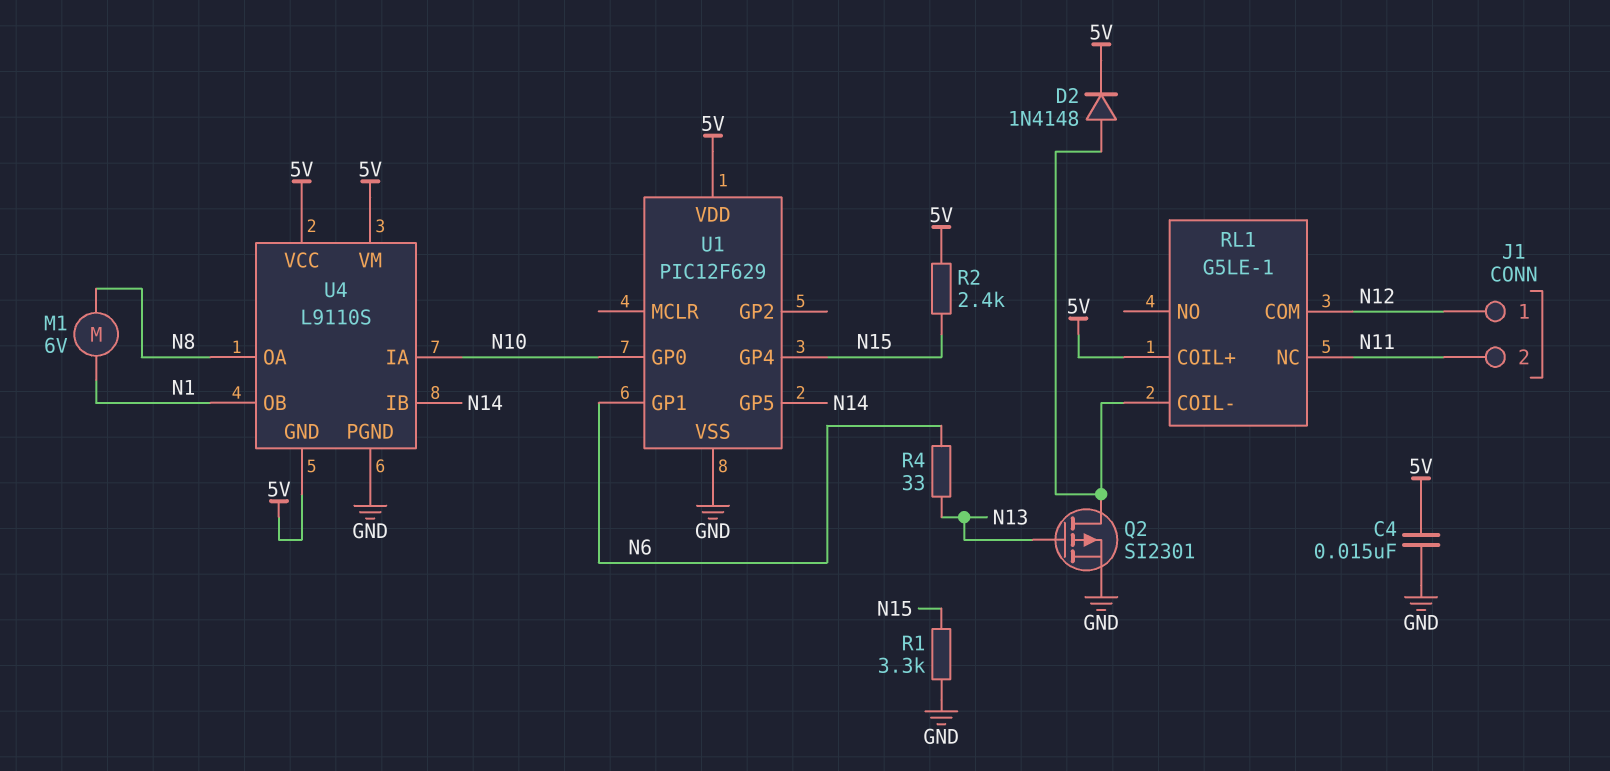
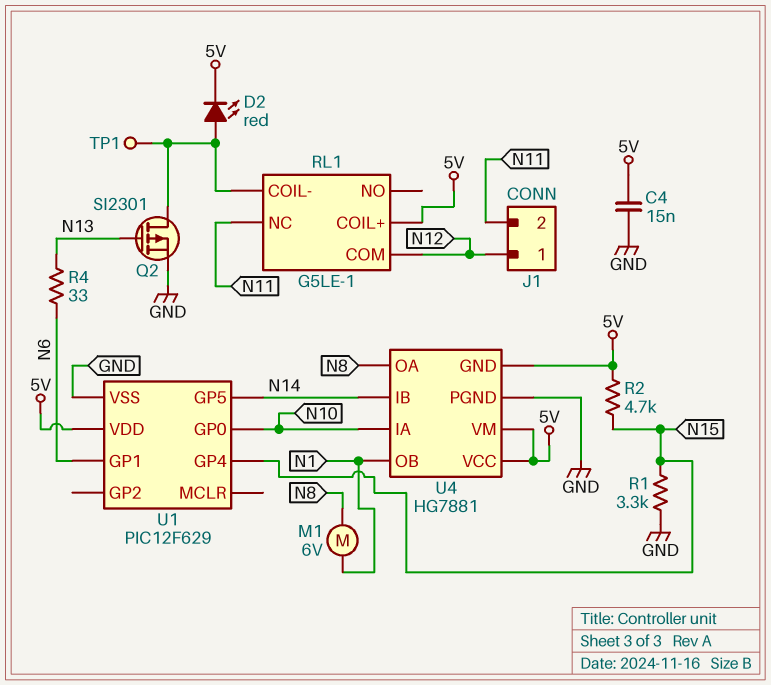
D2: diode 1N4148 (A RL1/COIL-, K 5V) -> LED red (A RL1/COIL-, K 5V)
R2: 2.4k (5V, N15) -> 4.7k (5V, N15)
TP1: none -> test point (RL1/COIL-)
U4: L9110S -> HG7881

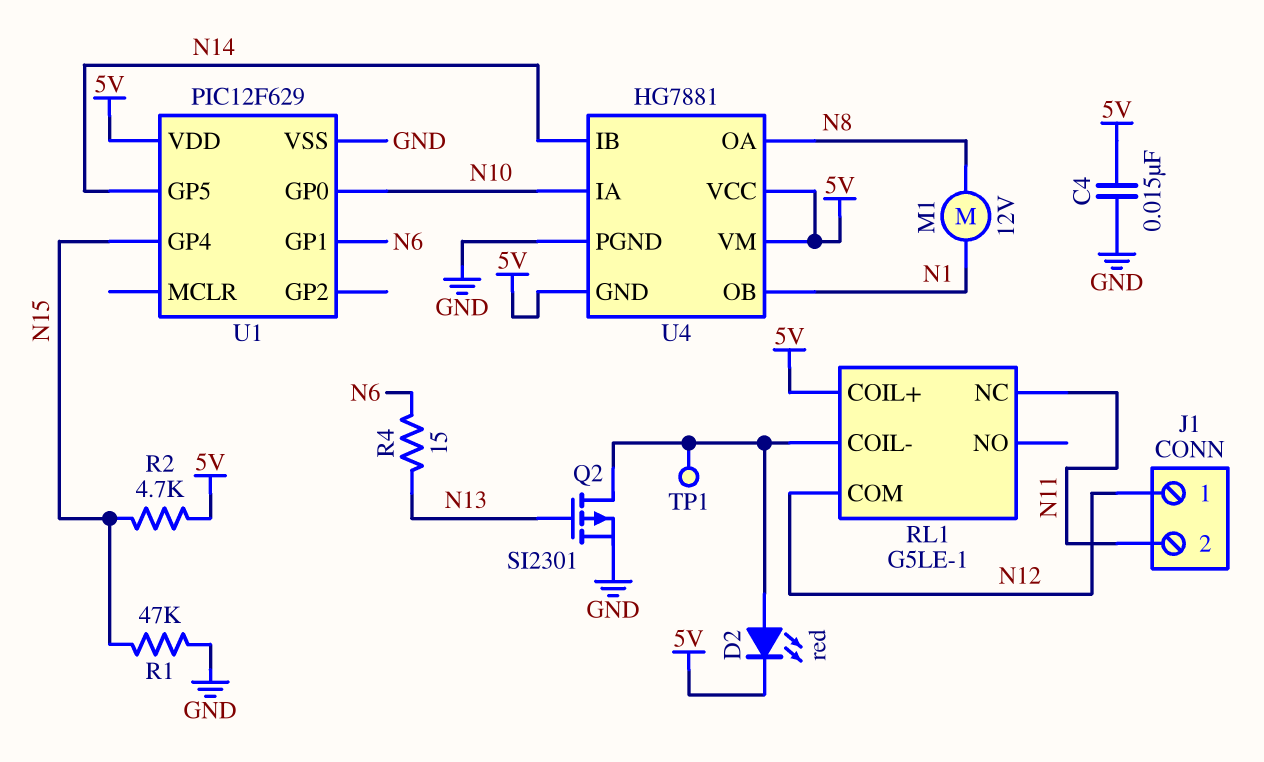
M1: motor 6V (N1, N8) -> motor 12V (N1, N8)
R1: 3.3k (GND, N15) -> 47k (GND, N15)
R4: 33 (N6, N13) -> 15 (N6, N13)

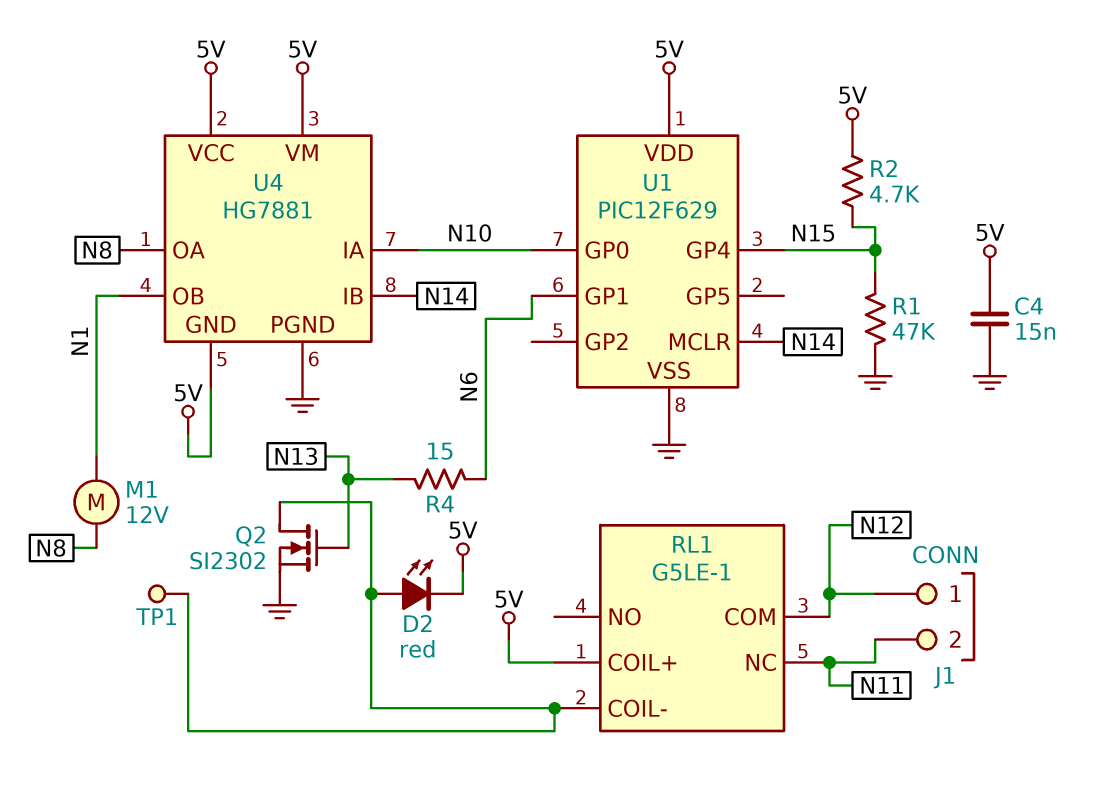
Q2: PMOS SI2301 (G N13, D RL1/COIL-, S GND) -> NMOS SI2302 (G N13, D RL1/COIL-, S GND)
U1 pin GP5: N14 -> none
U1 pin MCLR: none -> N14

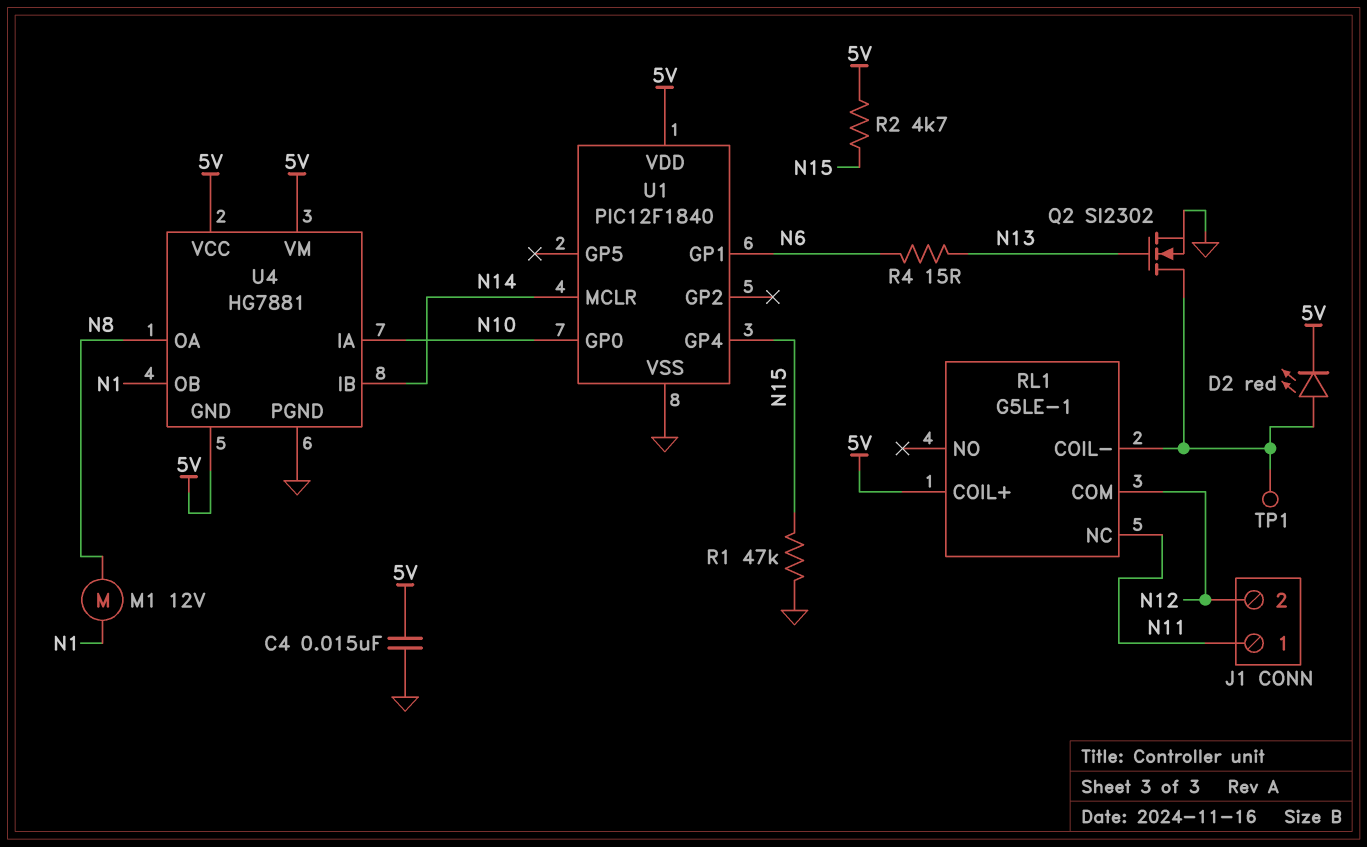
J1 pin 1: N12 -> N11
J1 pin 2: N11 -> N12
U1: PIC12F629 -> PIC12F1840

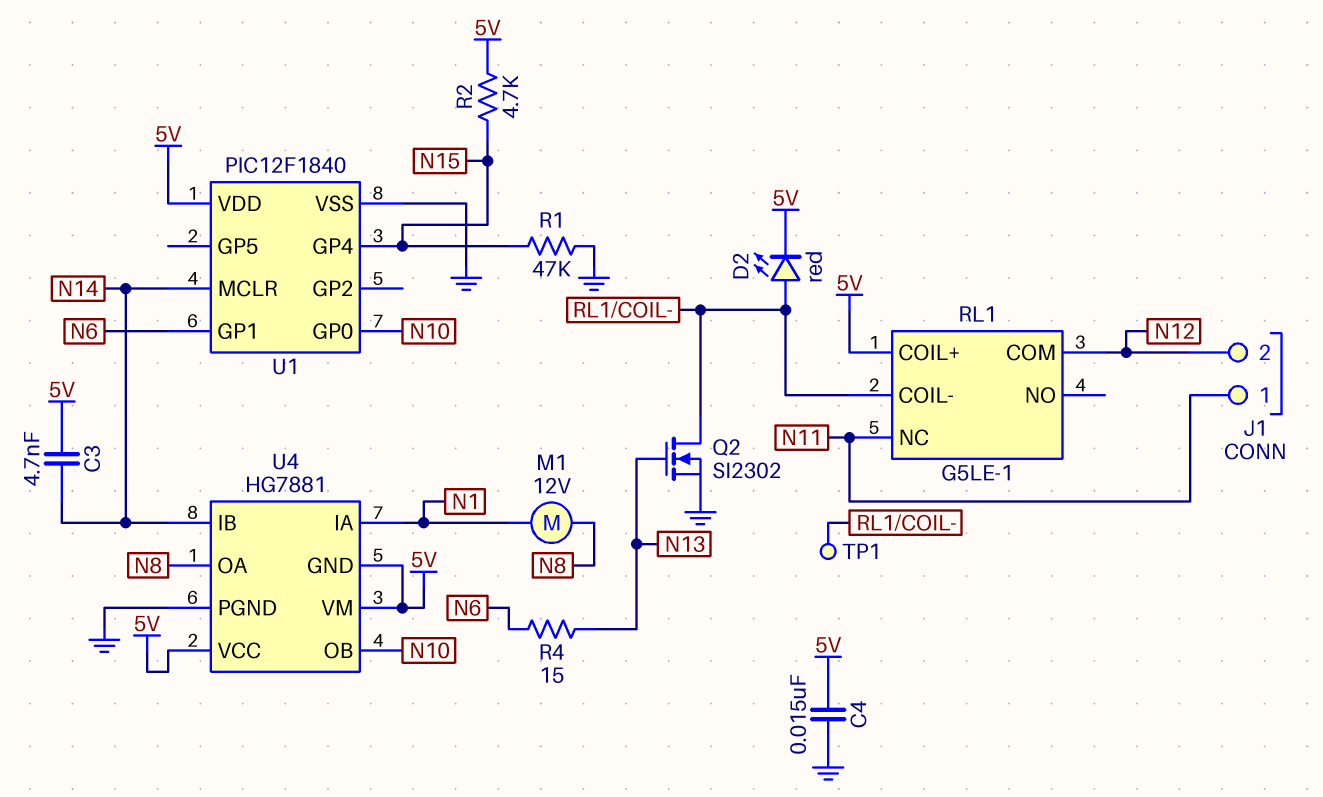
C3: none -> 4.7nF (5V, N14)
U4 pin IA: N10 -> N1
U4 pin OB: N1 -> N10

